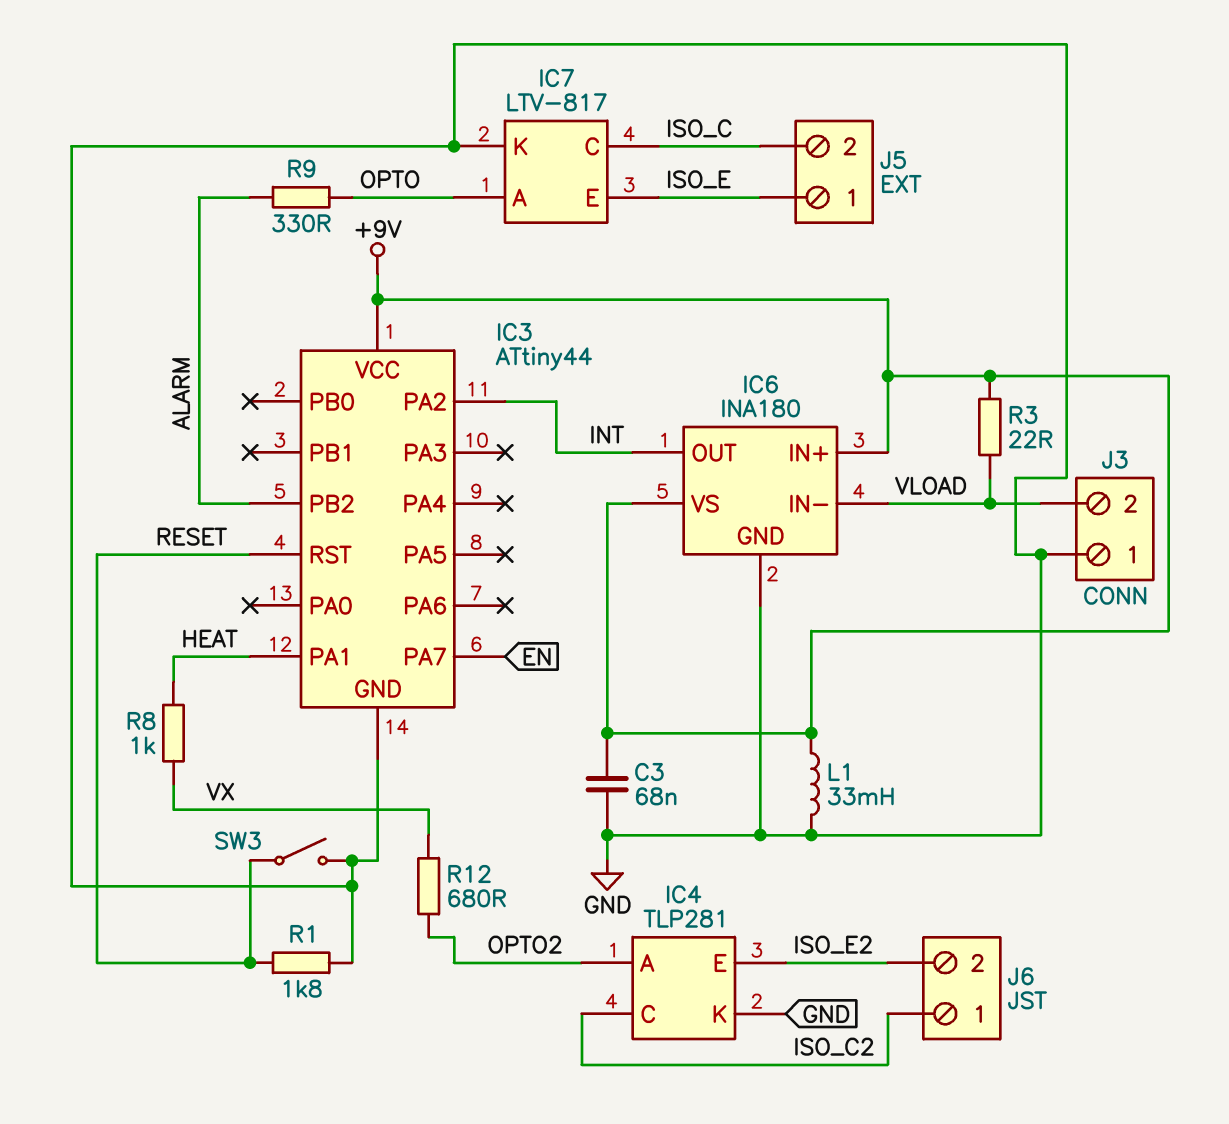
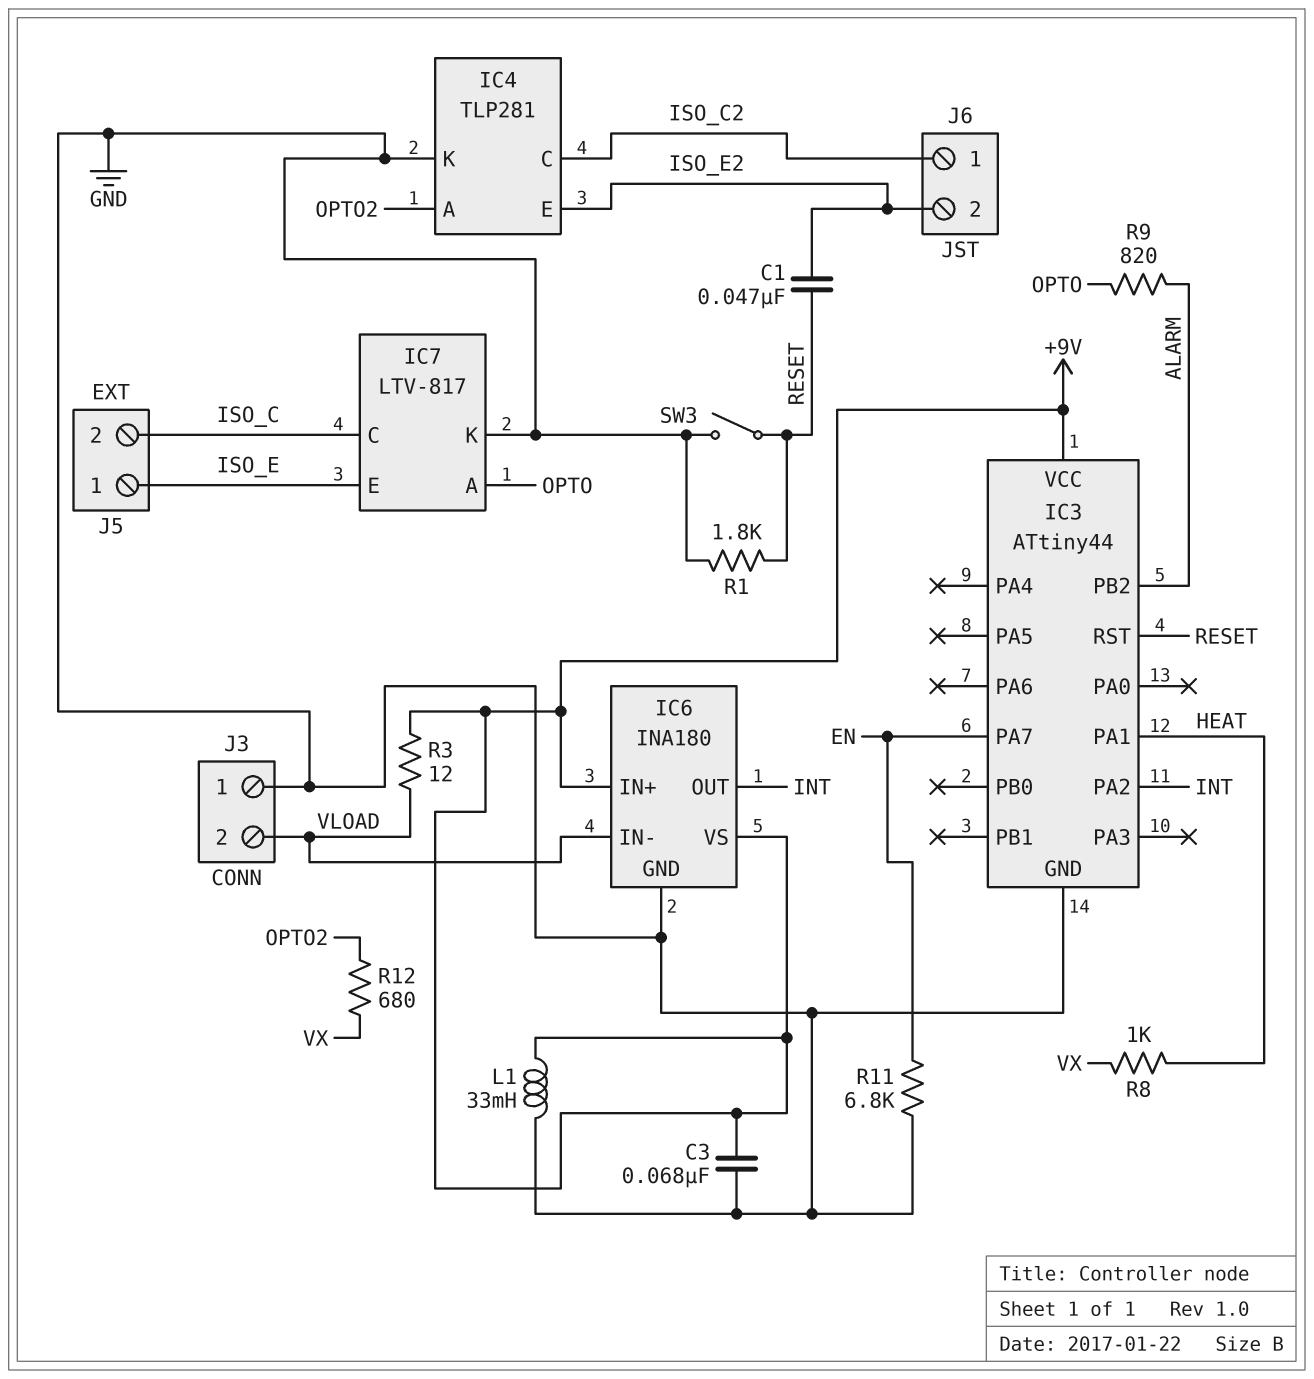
C1: none -> 47nF (ISO_E2, RESET)
R3: 22 (+9V, VLOAD) -> 12 (+9V, VLOAD)
R9: 330 (ALARM, OPTO) -> 820 (ALARM, OPTO)
R11: none -> 6.8k (EN, GND)

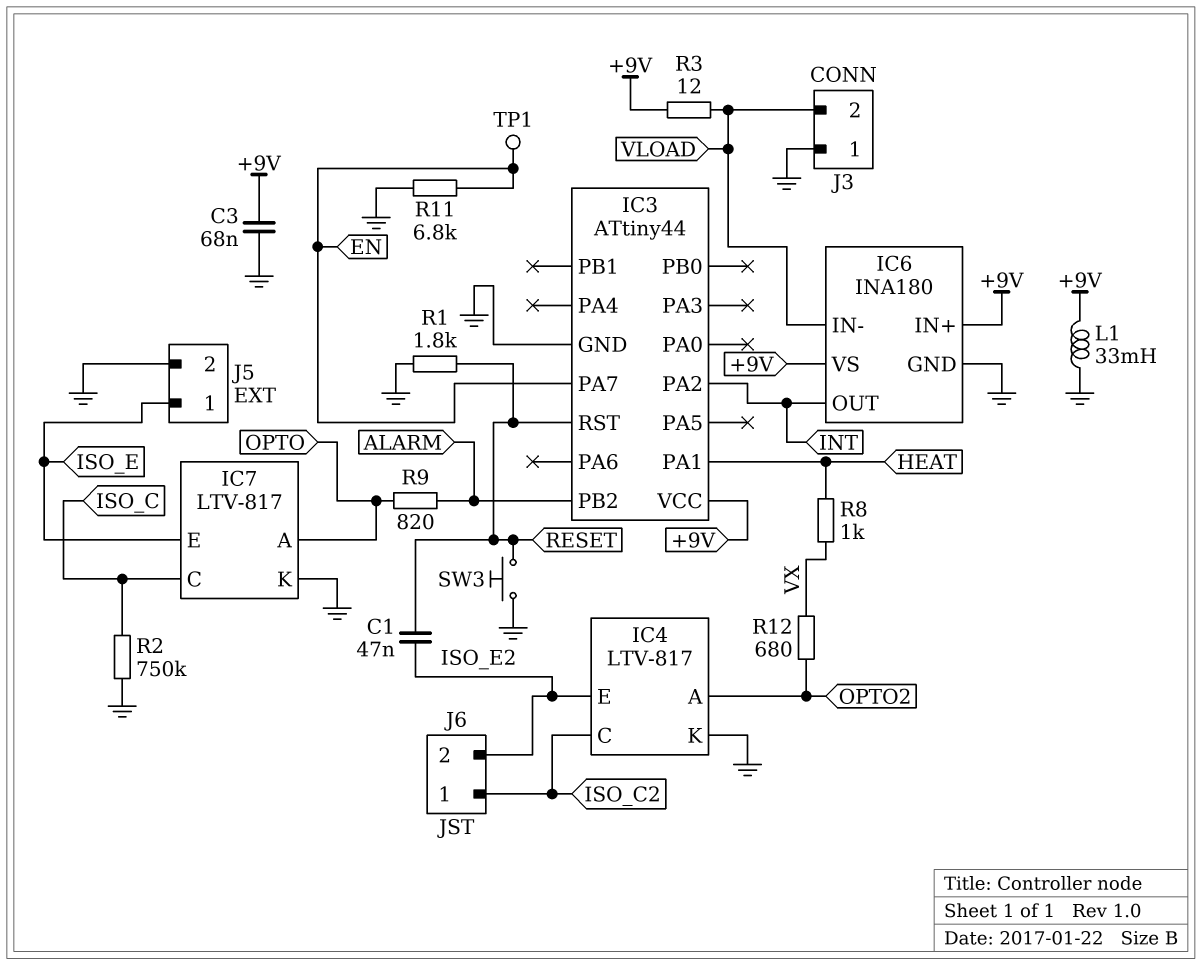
IC4: TLP281 -> LTV-817
J5 pin 2: ISO_C -> GND
R2: none -> 750k (GND, ISO_C)
SW3: switch (GND, RESET) -> button (GND, RESET)
TP1: none -> test point (EN)

